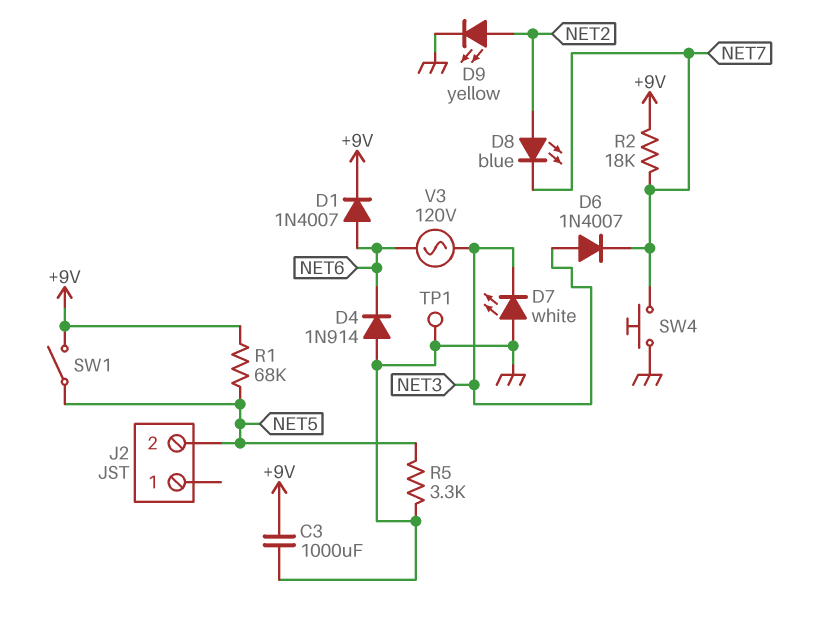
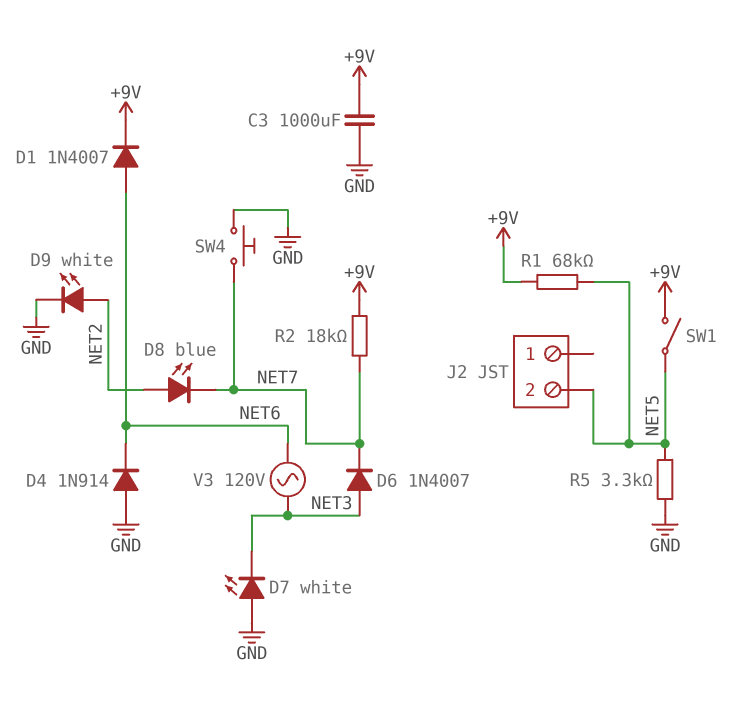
D9: LED yellow (A NET2, K GND) -> LED white (A NET2, K GND)
TP1: test point (GND) -> none

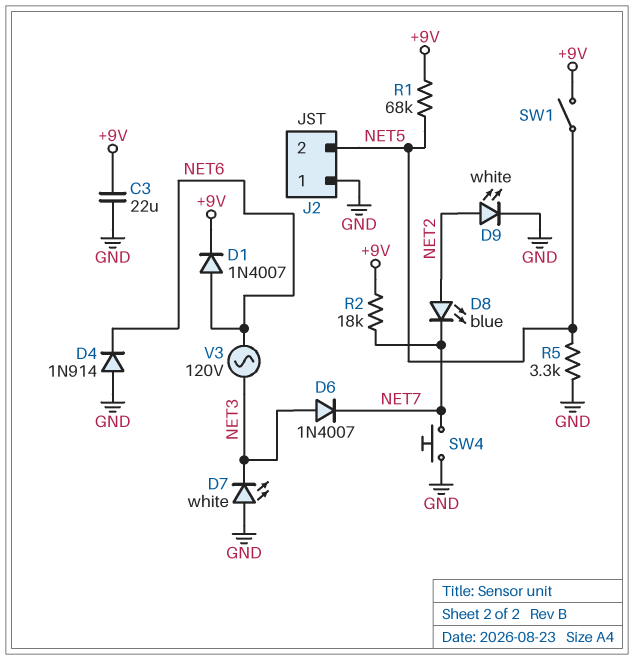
C3: 1000uF (+9V, GND) -> 22uF (+9V, GND)
J2 pin 1: none -> GND

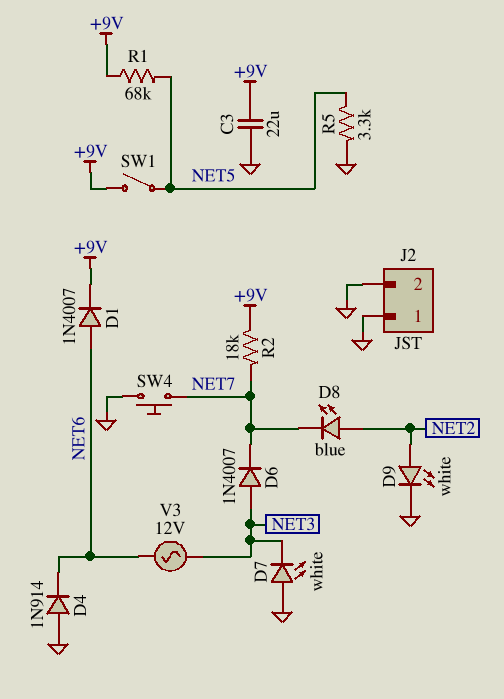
J2 pin 2: NET5 -> GND
V3: AC 120V (NET3, NET6) -> AC 12V (NET3, NET6)

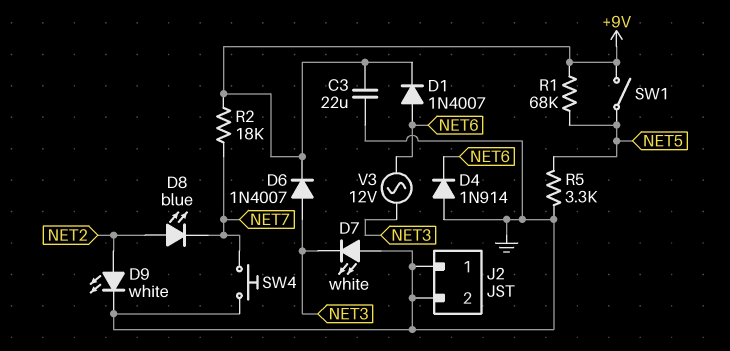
D6: diode 1N4007 (A NET3, K NET7) -> diode 1N4007 (A NET3, K +9V)

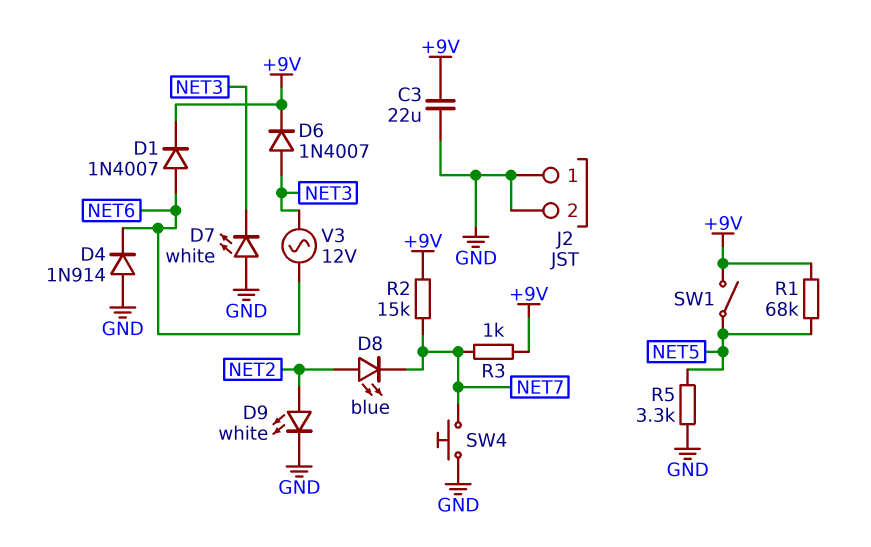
R2: 18k (+9V, NET7) -> 15k (+9V, NET7)
R3: none -> 1k (+9V, NET7)

